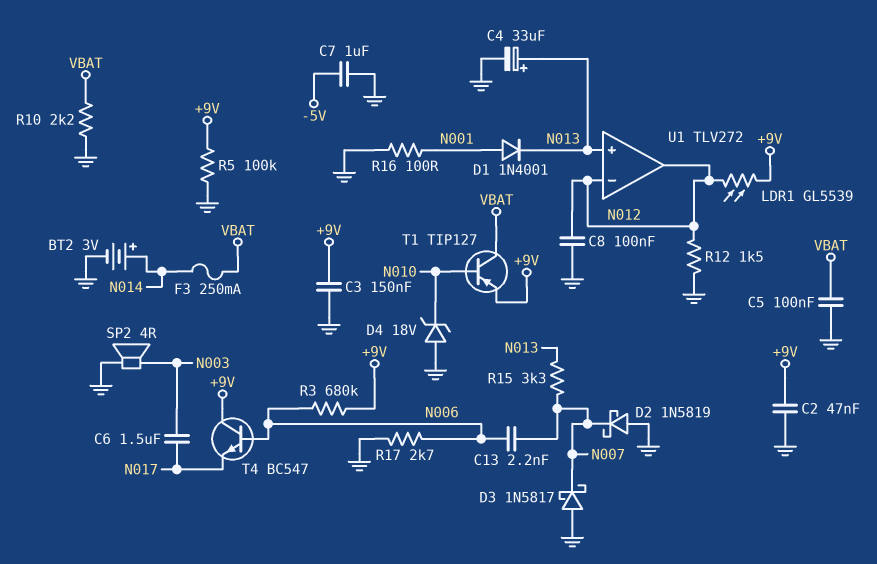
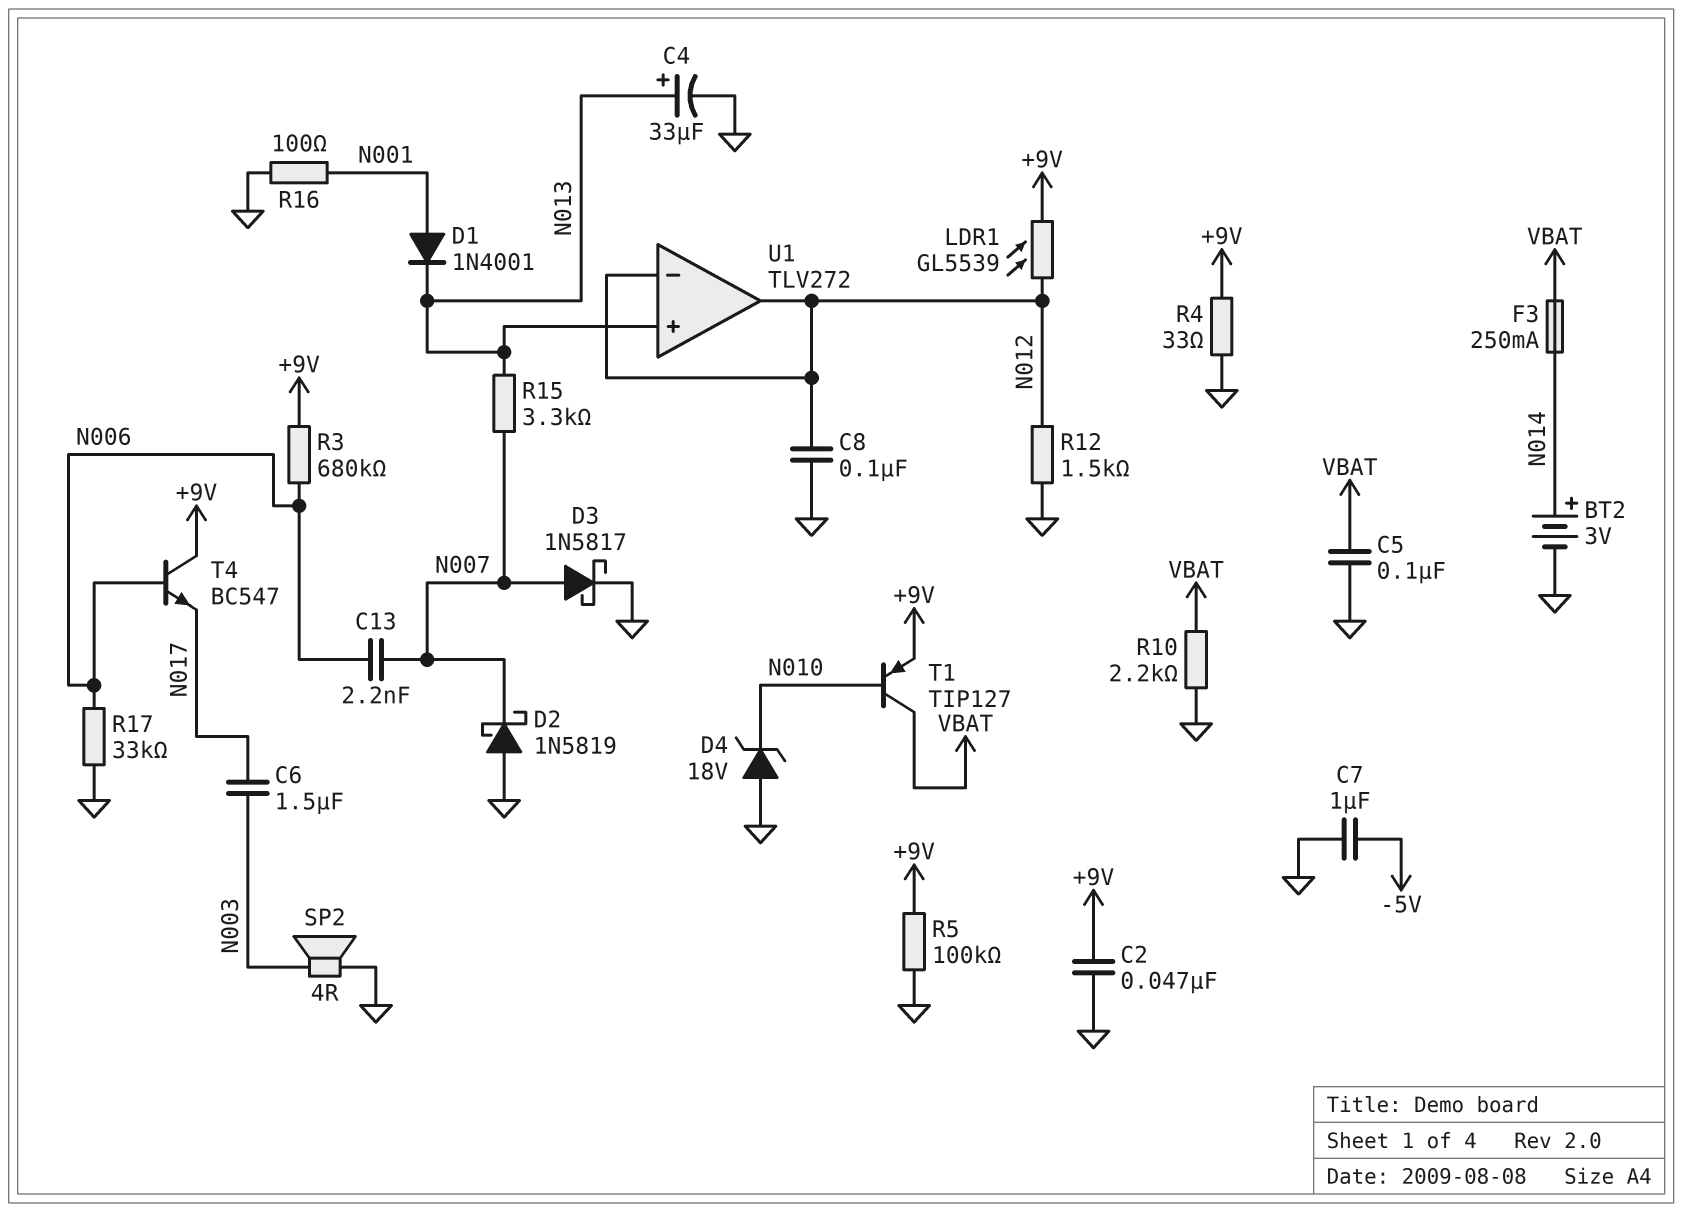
C3: 150nF (+9V, GND) -> none
D3: schottky 1N5817 (A GND, K N007) -> schottky 1N5817 (A N007, K GND)
R4: none -> 33 (+9V, GND)
R17: 2.7k (GND, N006) -> 33k (GND, N006)

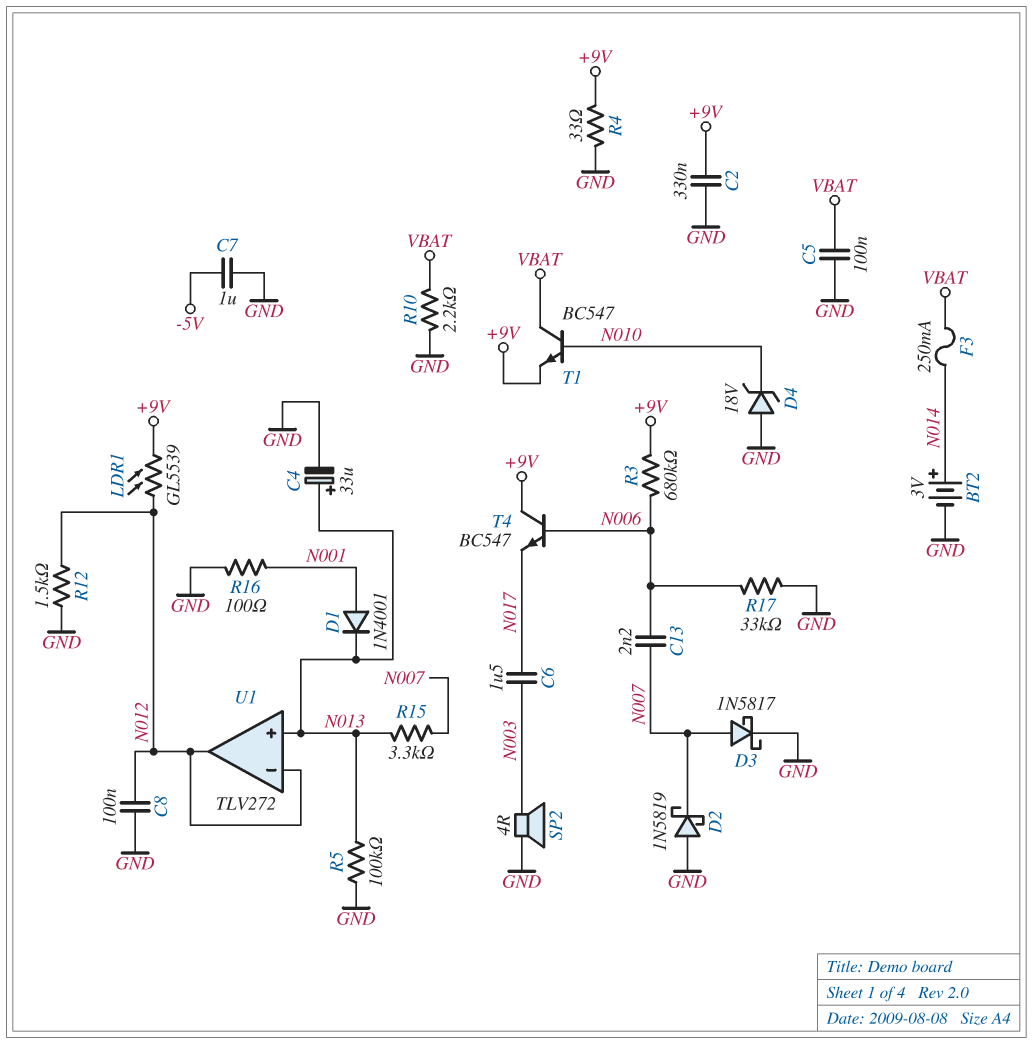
C2: 47nF (+9V, GND) -> 330nF (+9V, GND)
R5: 100k (+9V, GND) -> 100k (GND, N013)
T1: PNP TIP127 (B N010, C VBAT, E +9V) -> NPN BC547 (B N010, C VBAT, E +9V)

